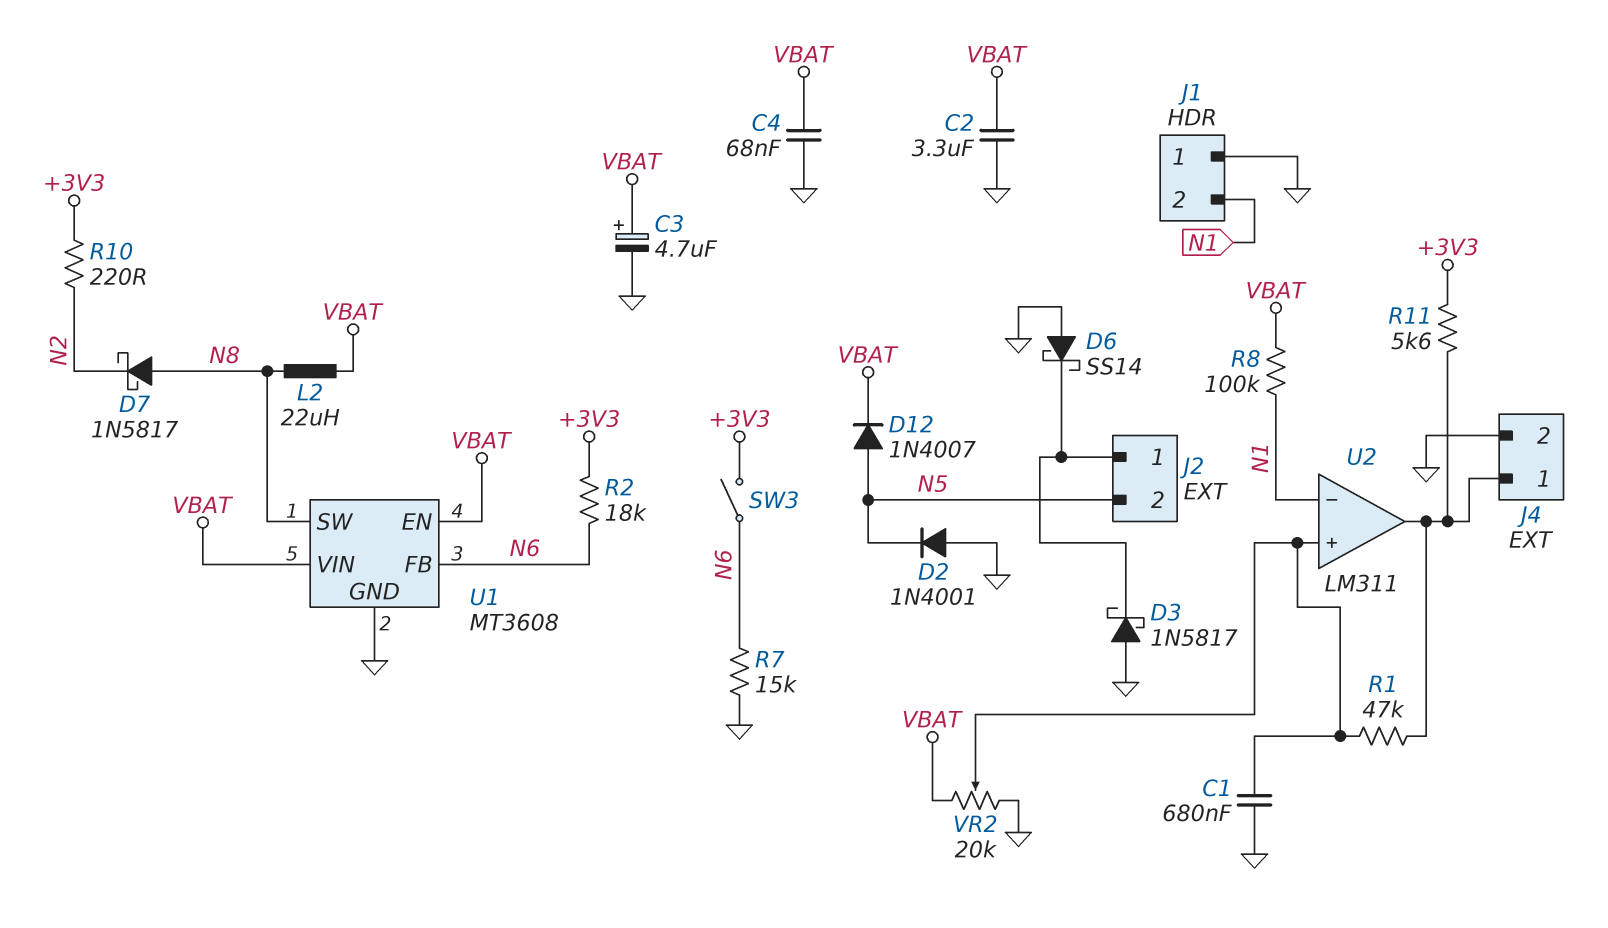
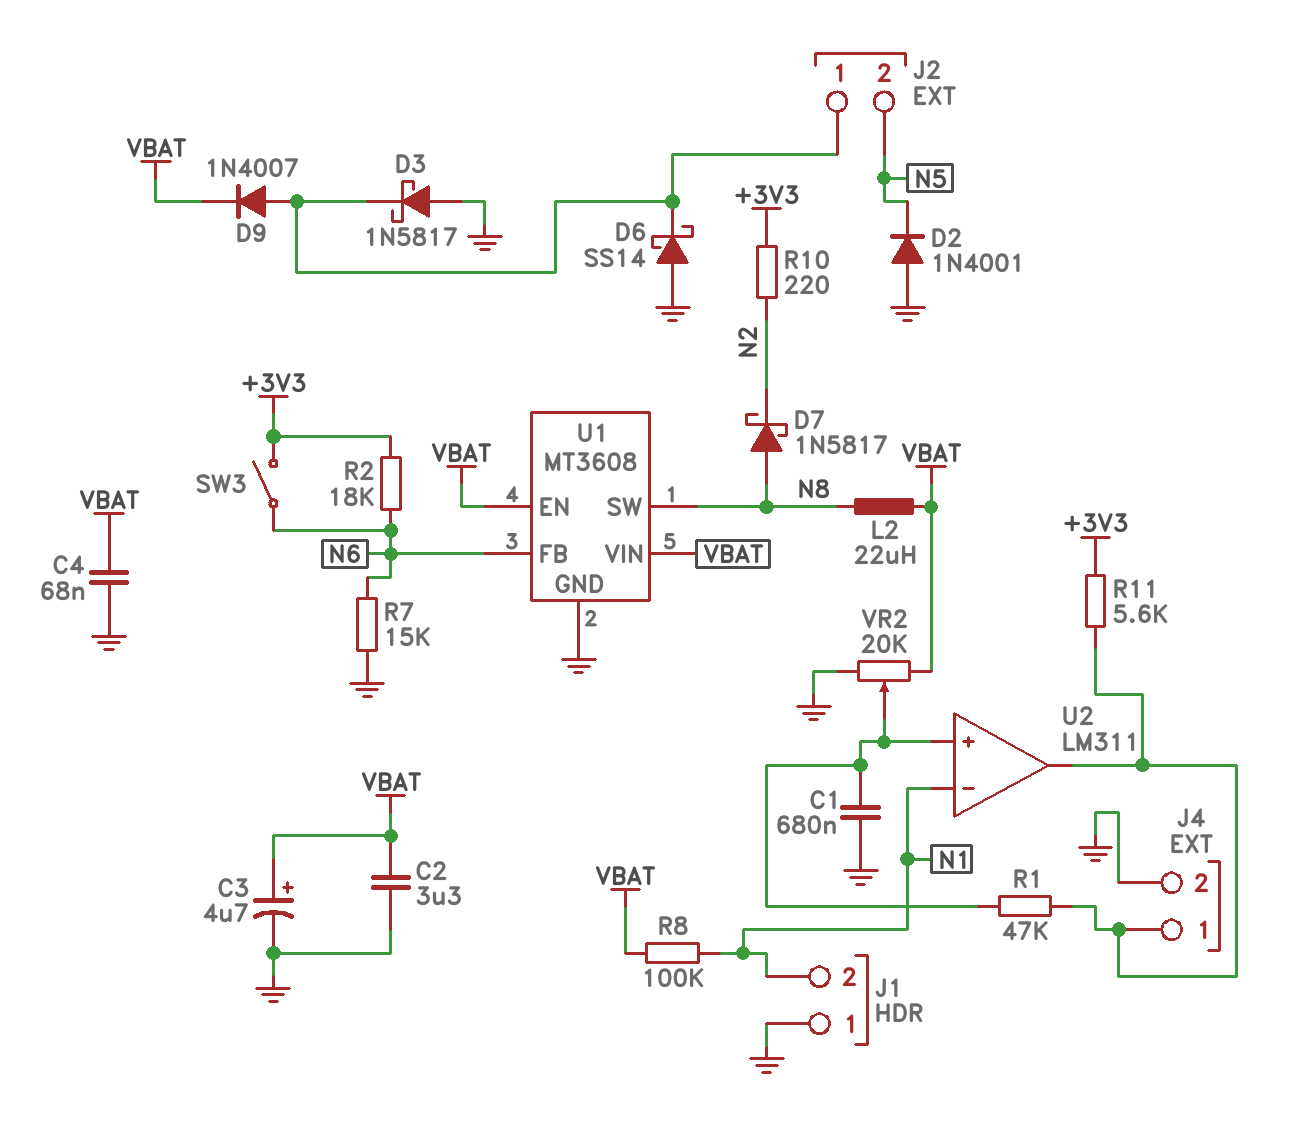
D9: none -> diode 1N4007 (A J2/1, K VBAT)
D12: diode 1N4007 (A N5, K VBAT) -> none

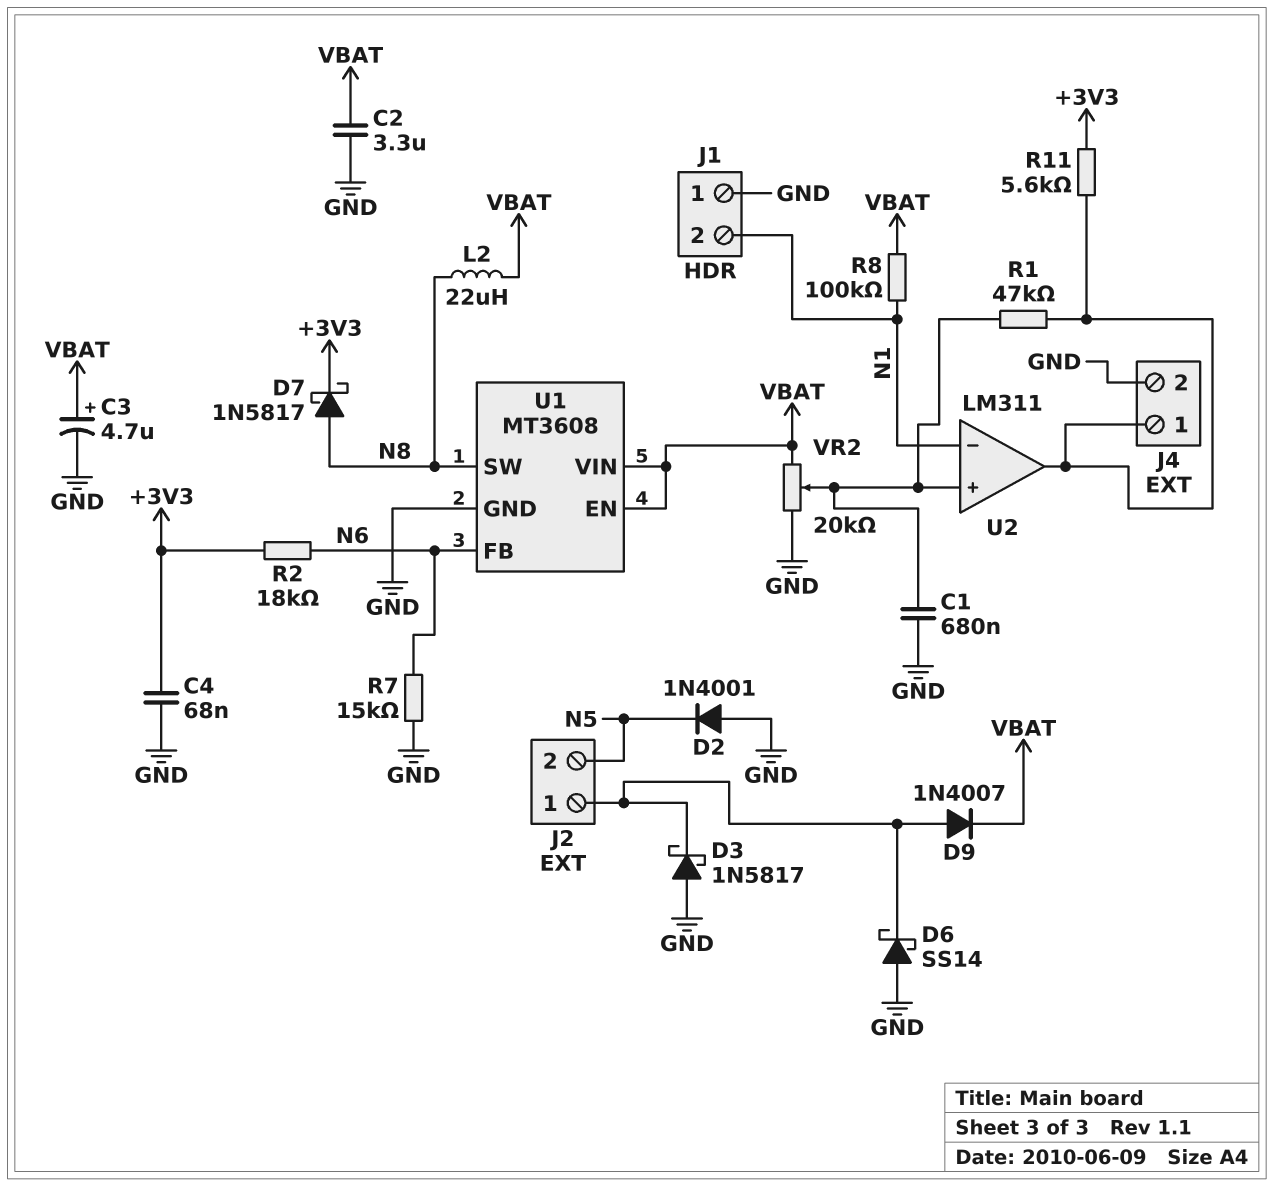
C4: 68nF (GND, VBAT) -> 68nF (+3V3, GND)
D7: schottky 1N5817 (A N8, K N2) -> schottky 1N5817 (A N8, K +3V3)
R10: 220 (+3V3, N2) -> none
SW3: switch (+3V3, N6) -> none

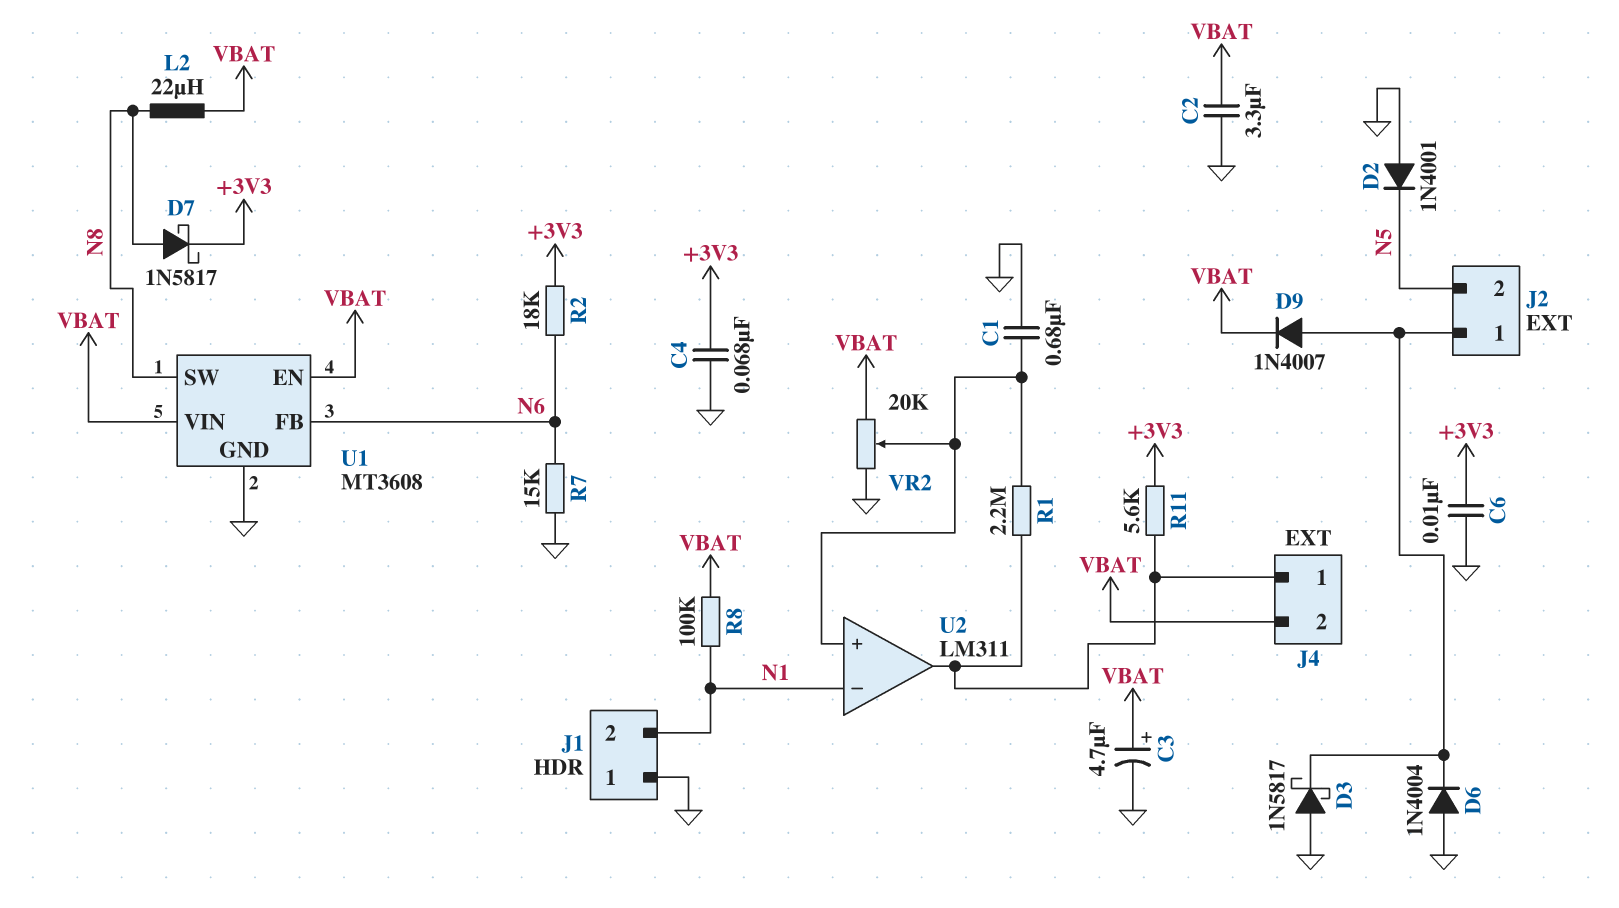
C6: none -> 10nF (+3V3, GND)
D6: schottky SS14 (A GND, K J2/1) -> diode 1N4004 (A GND, K J2/1)
J4 pin 2: GND -> VBAT
R1: 47k (J4/1, U2/in+) -> 2.2M (J4/1, U2/in+)

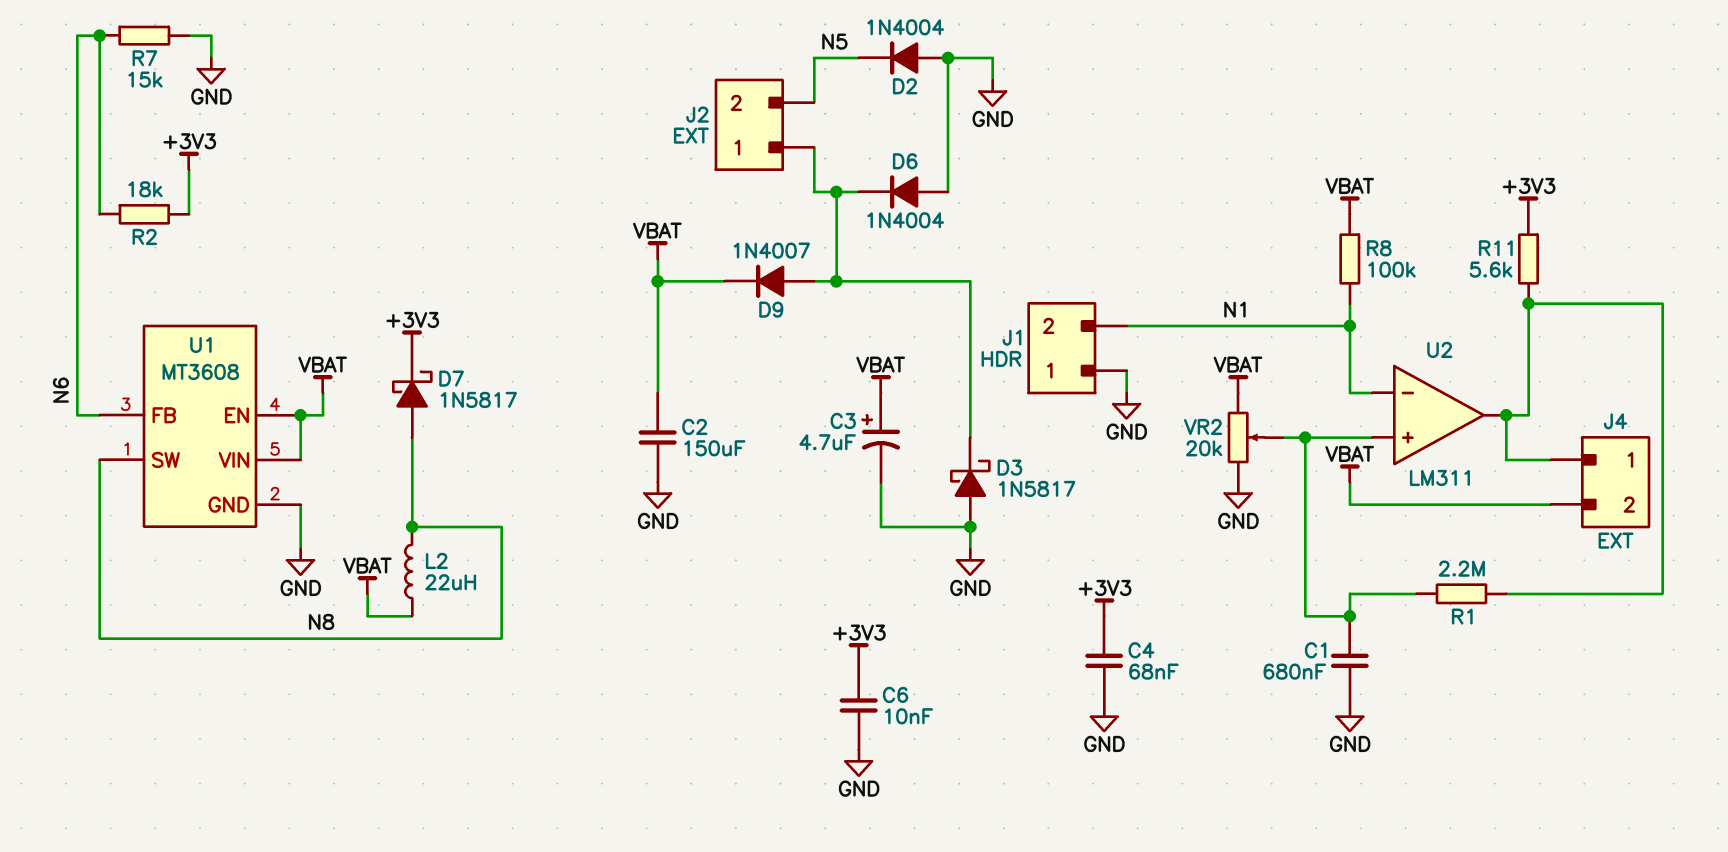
C2: 3.3uF (GND, VBAT) -> 150uF (GND, VBAT)
D2: diode 1N4001 (A GND, K N5) -> diode 1N4004 (A GND, K N5)

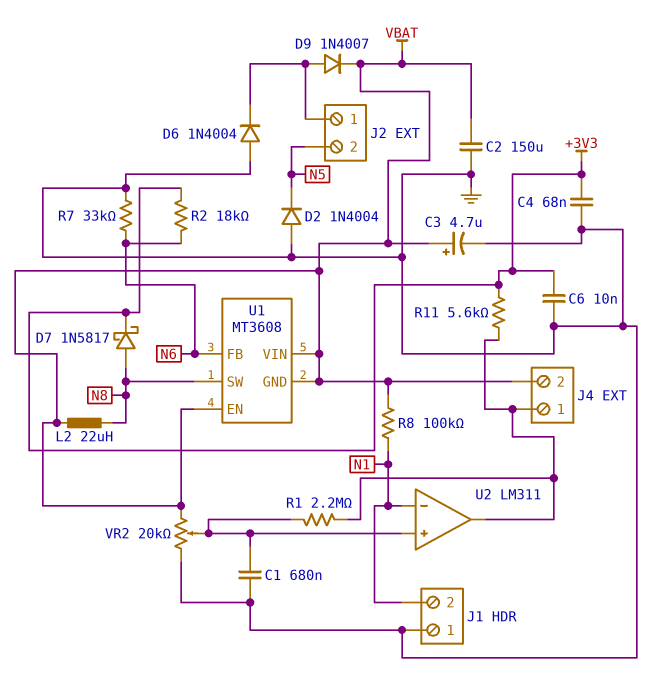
D3: schottky 1N5817 (A GND, K J2/1) -> none
R7: 15k (GND, N6) -> 33k (GND, N6)
U1 pin GND: GND -> VBAT

